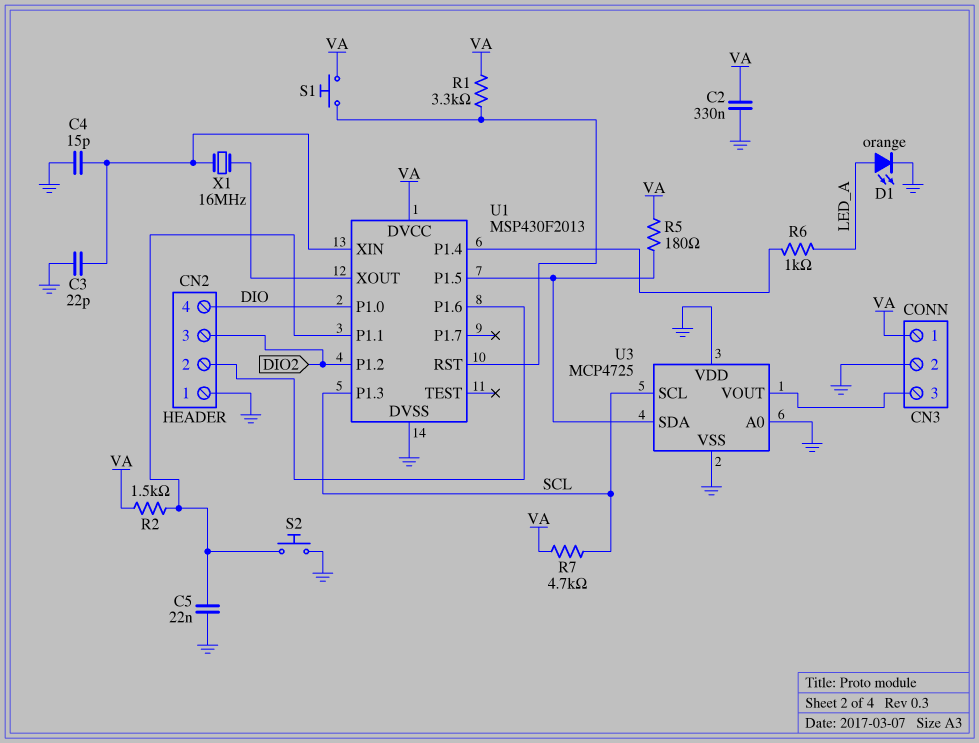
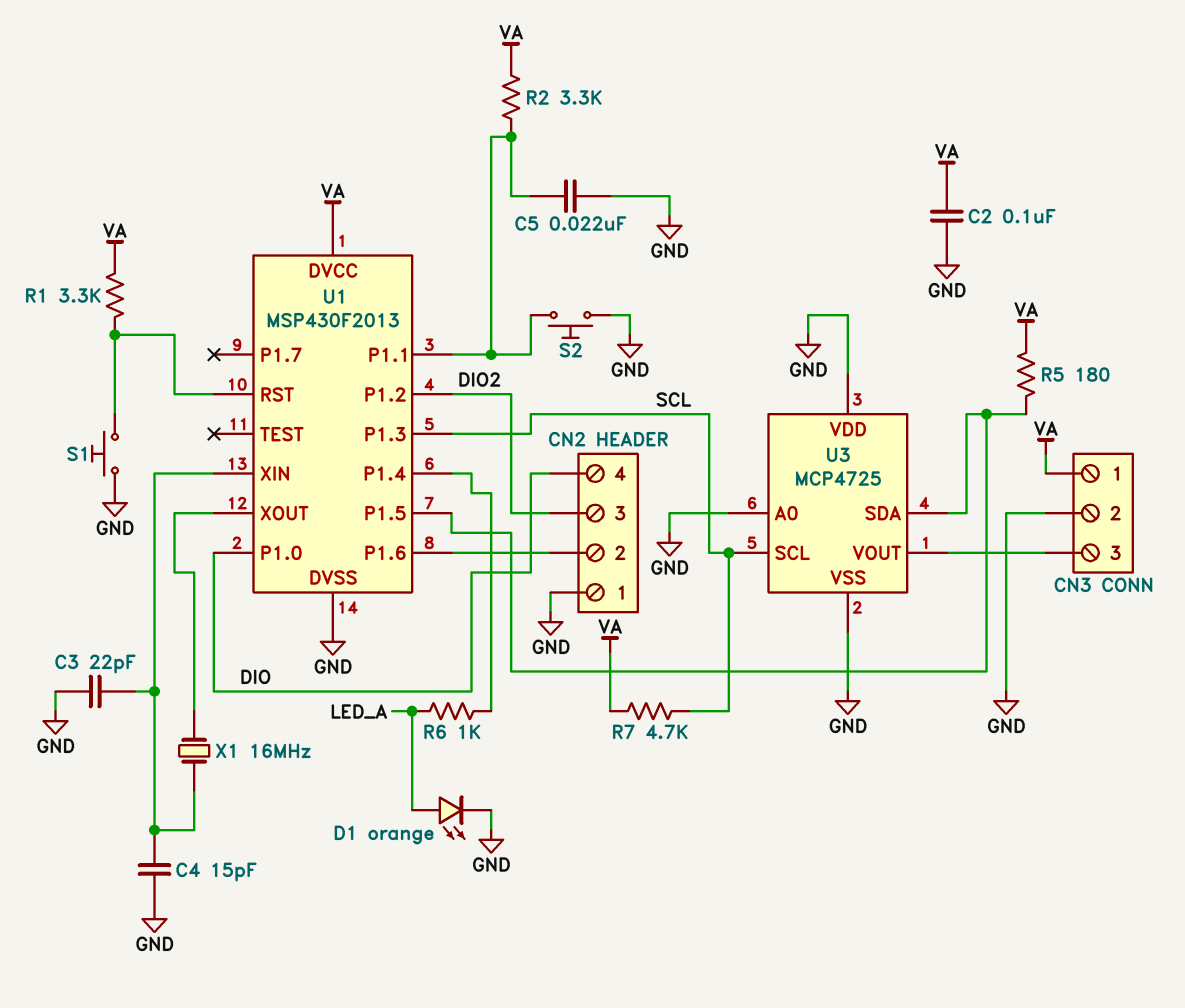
C2: 330nF (GND, VA) -> 100nF (GND, VA)
R2: 1.5k (U1/P1.1, VA) -> 3.3k (U1/P1.1, VA)
S1: button (U1/RST, VA) -> button (GND, U1/RST)

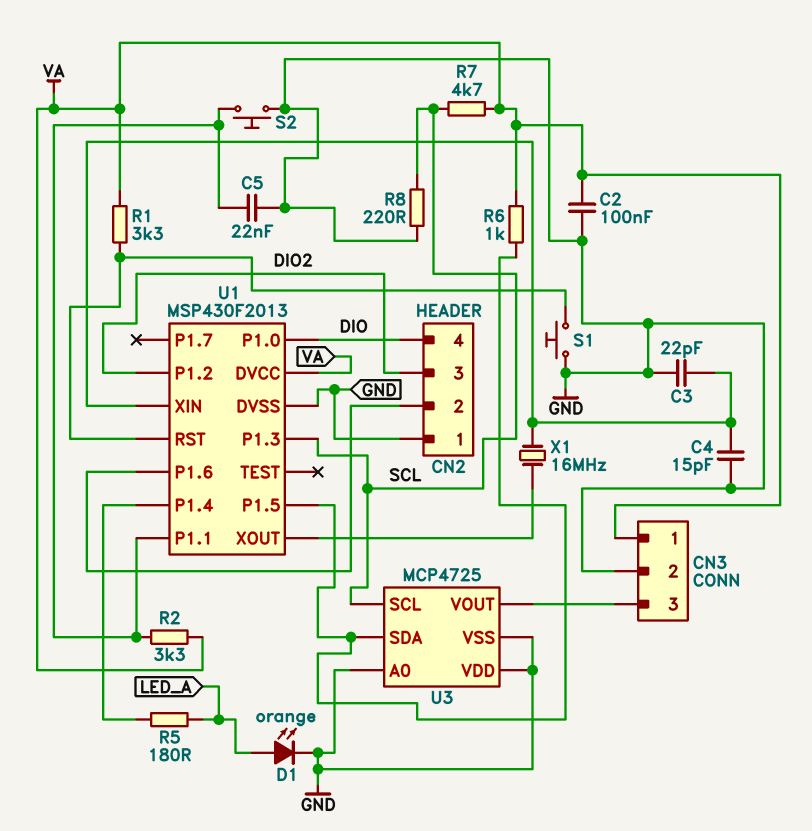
R5: 180 (U1/P1.5, VA) -> 180 (LED_A, U1/P1.4)
R6: 1k (LED_A, U1/P1.4) -> 1k (U1/P1.5, VA)
R8: none -> 220 (GND, SCL)

